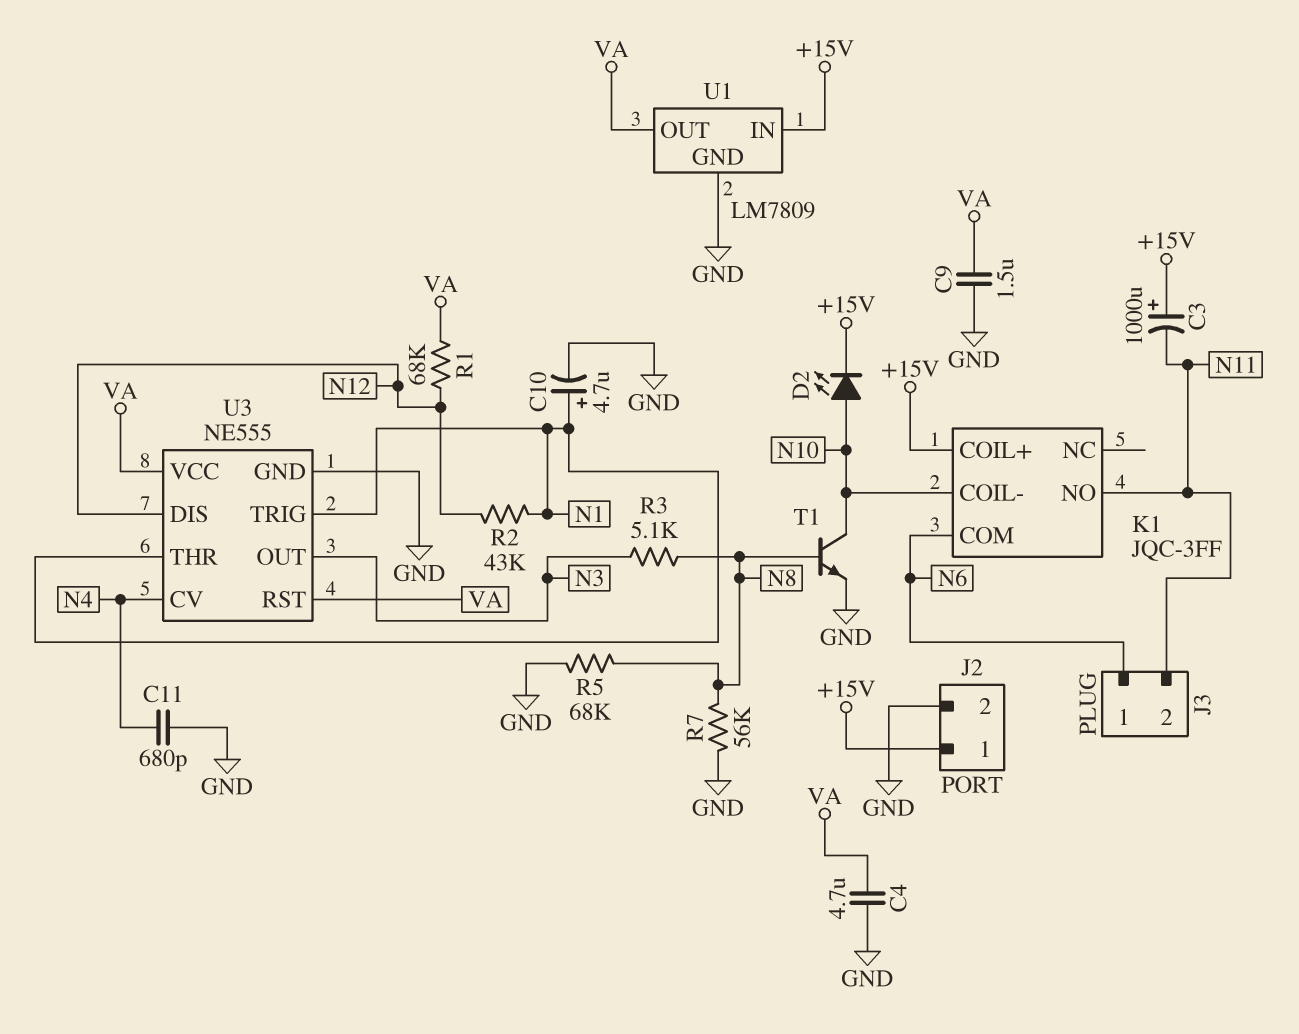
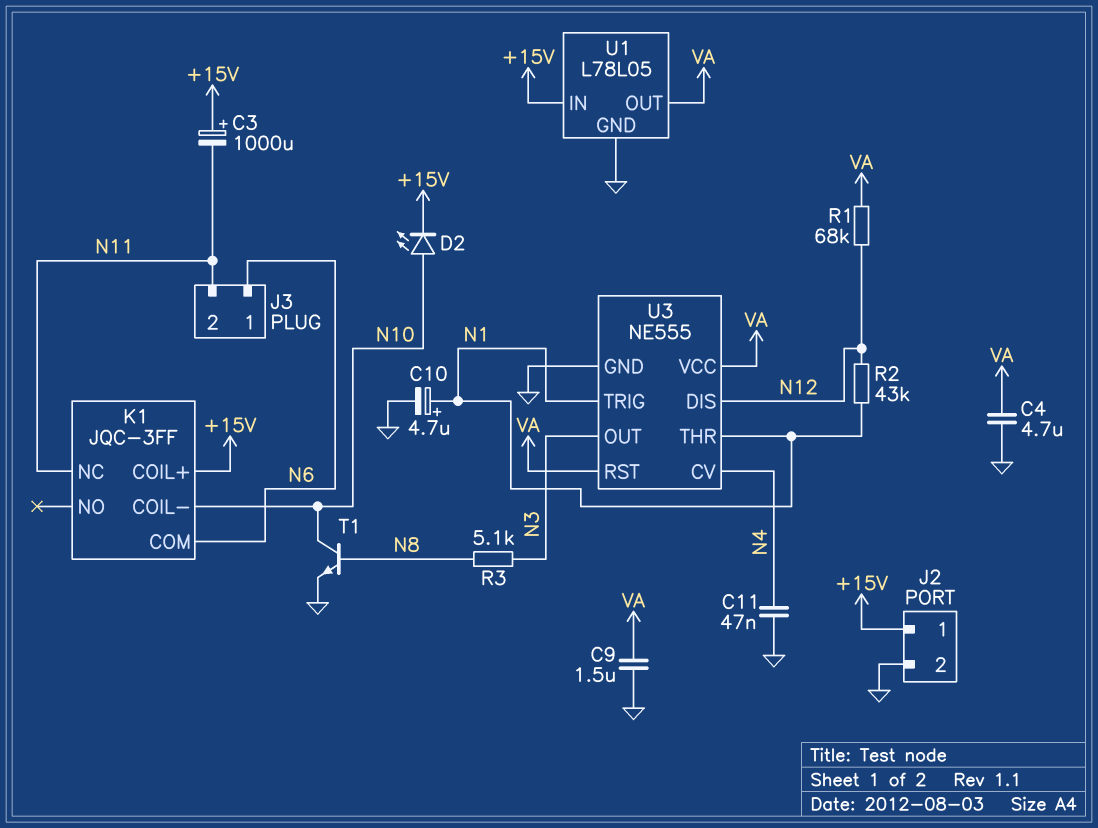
C11: 680pF (GND, N4) -> 47nF (GND, N4)
K1 pin NC: none -> N11
K1 pin NO: N11 -> none
R5: 68k (GND, N8) -> none
R7: 56k (GND, N8) -> none
U1: LM7809 -> L78L05

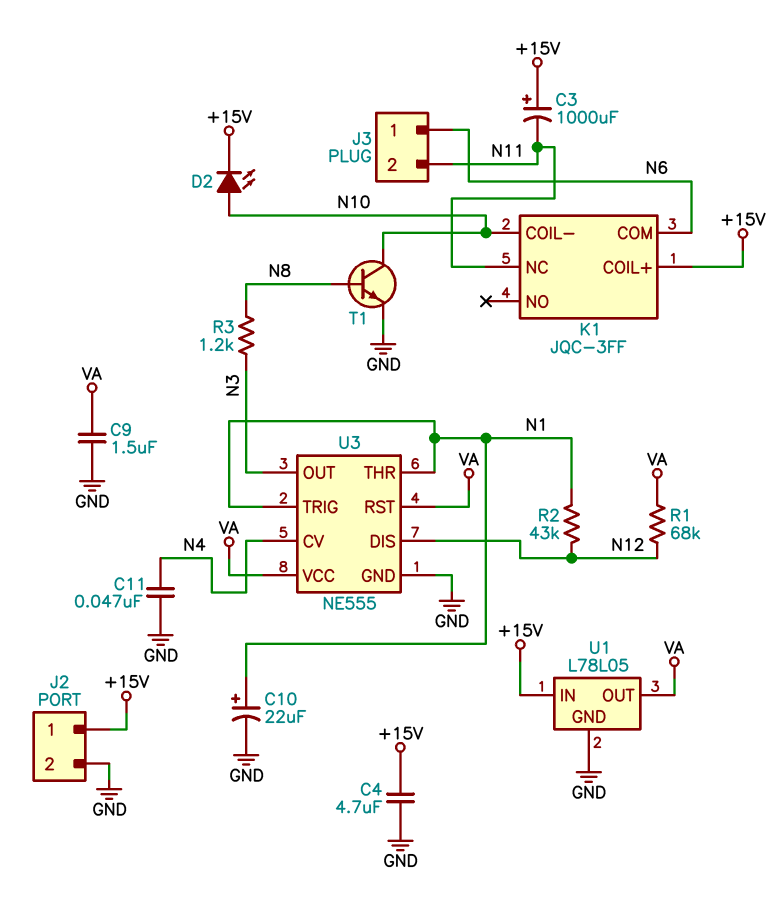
C4: 4.7uF (GND, VA) -> 4.7uF (+15V, GND)
C10: 4.7uF (plus N1, minus GND) -> 22uF (plus N1, minus GND)
R3: 5.1k (N3, N8) -> 1.2k (N3, N8)

